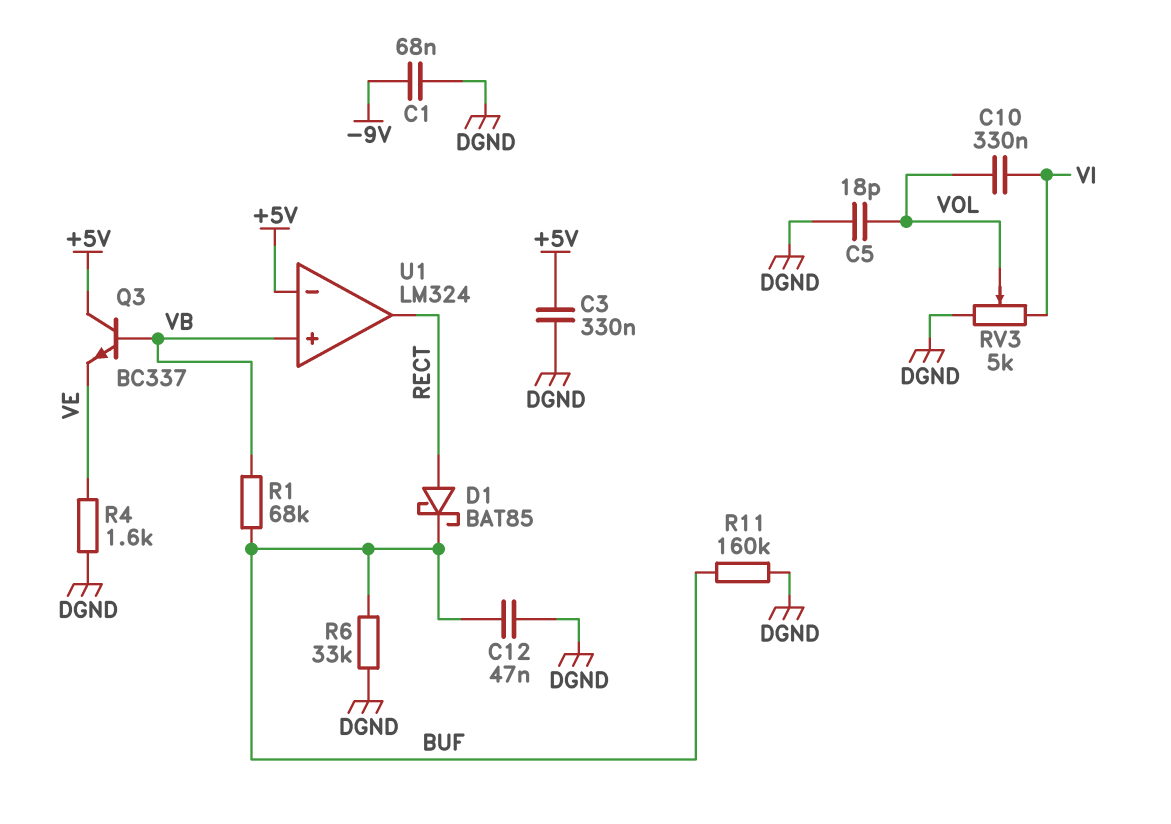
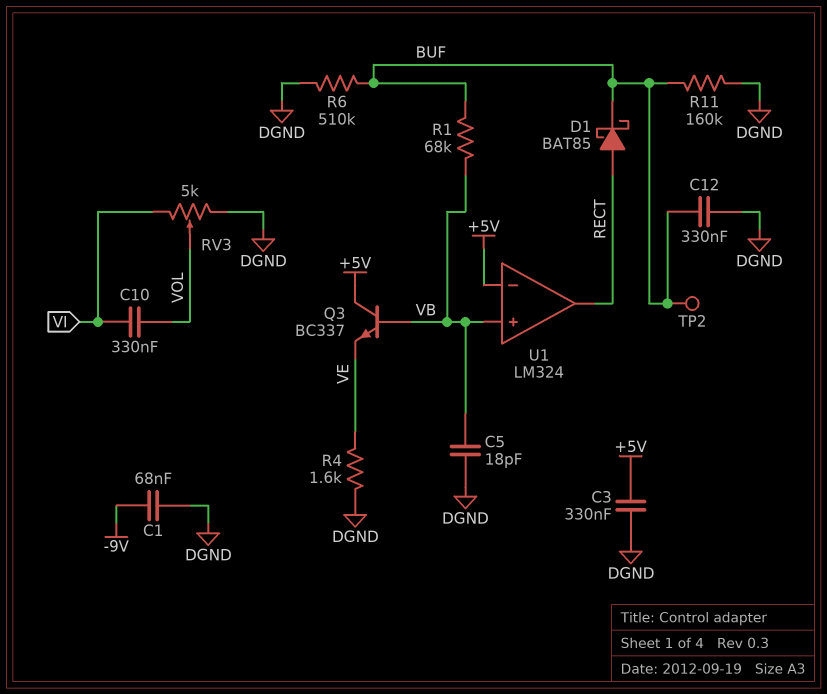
C5: 18pF (DGND, VOL) -> 18pF (DGND, VB)
C12: 47nF (BUF, DGND) -> 330nF (BUF, DGND)
R6: 33k (BUF, DGND) -> 510k (BUF, DGND)
TP2: none -> test point (BUF)

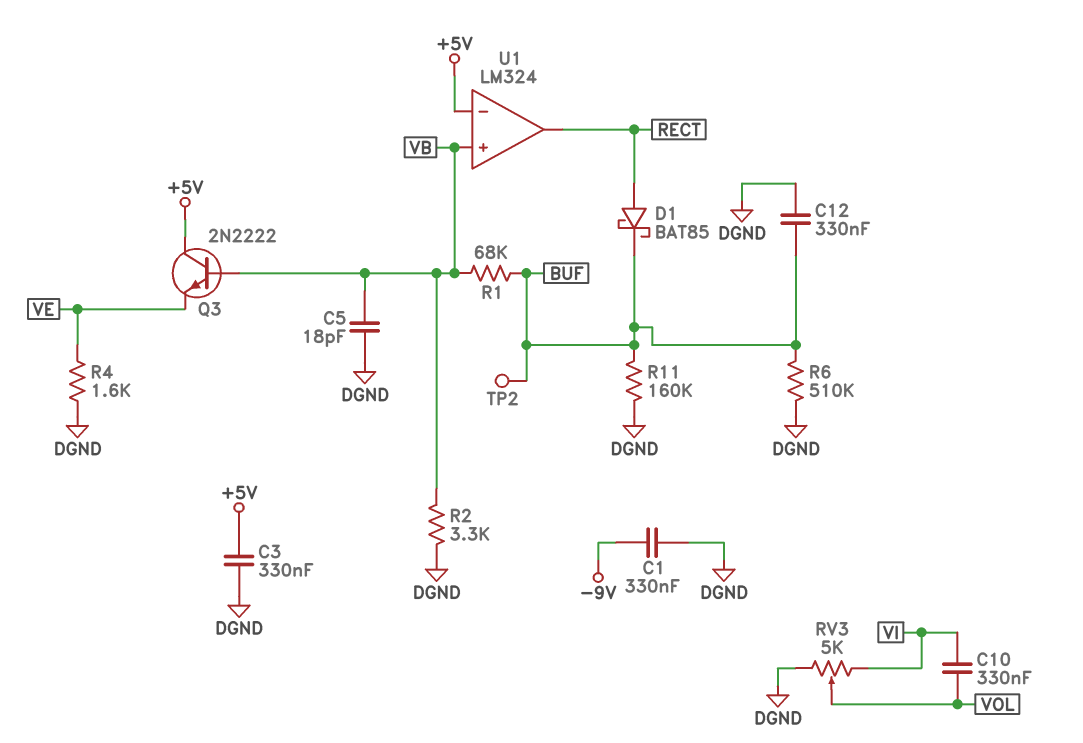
C1: 68nF (-9V, DGND) -> 330nF (-9V, DGND)
Q3: NPN BC337 (B VB, C +5V, E VE) -> NPN 2N2222 (B VB, C +5V, E VE)
R2: none -> 3.3k (DGND, VB)

